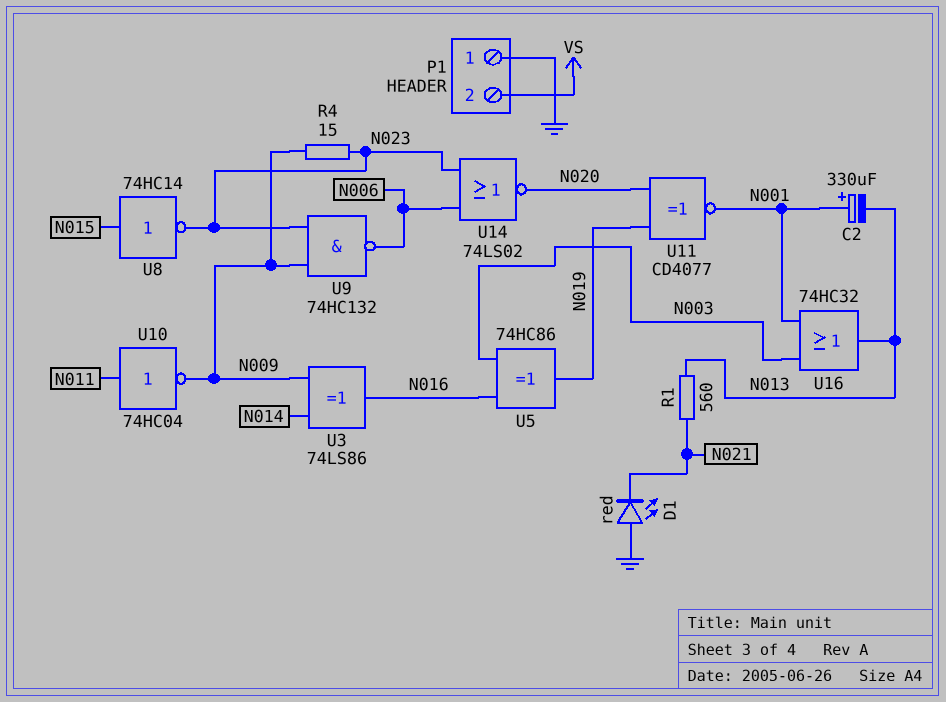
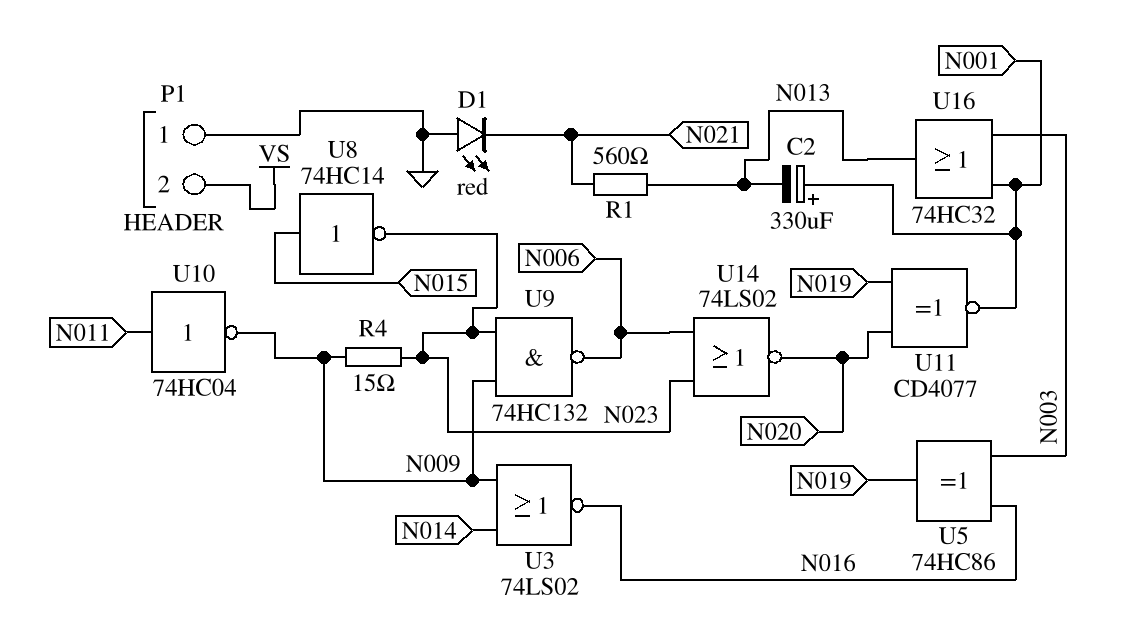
U3: XOR 74LS86 (in N009, in N014, out N016) -> NOR 74LS02 (in N009, in N014, out N016)

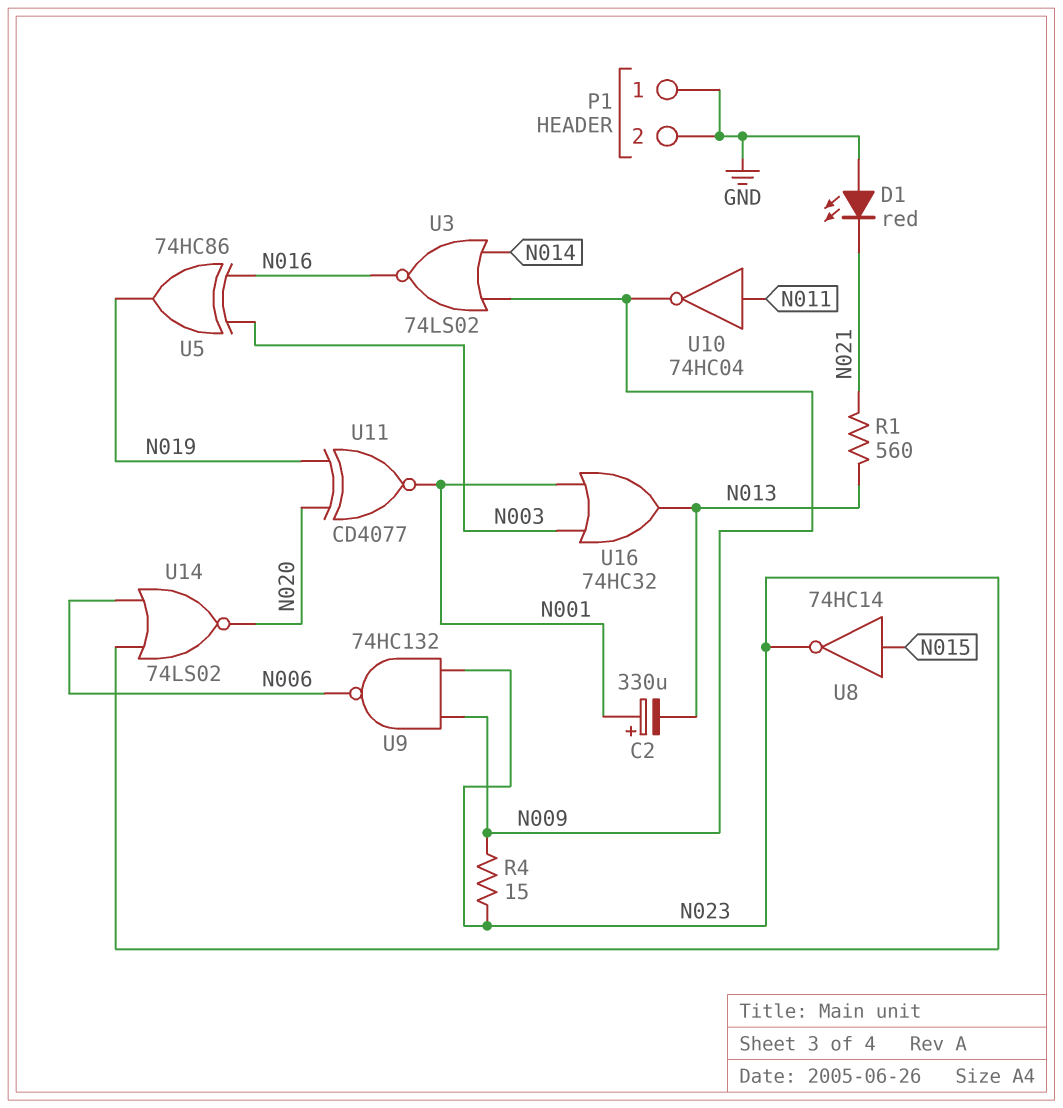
P1 pin 2: VS -> GND

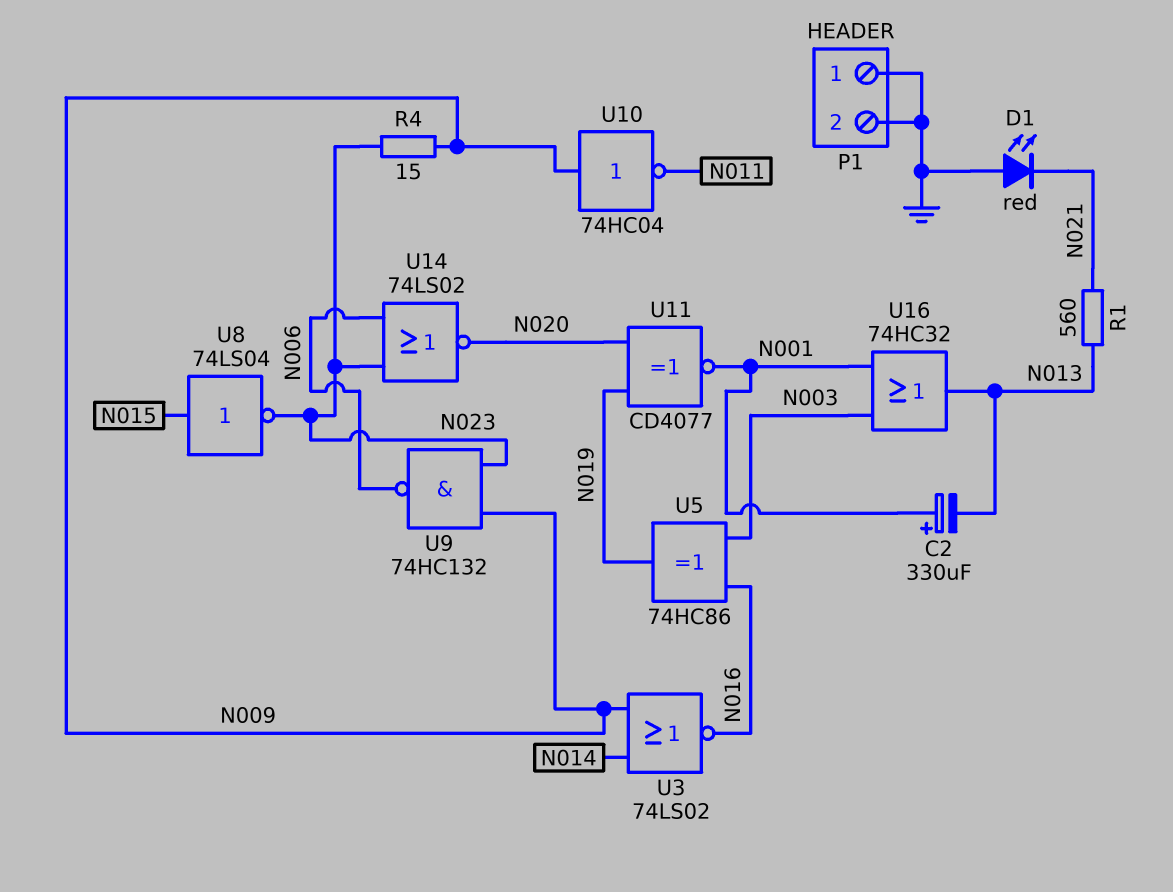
U8: NOT 74HC14 (in N015, out N023) -> NOT 74LS04 (in N015, out N023)
U10: NOT 74HC04 (in N011, out N009) -> NOT 74HC04 (in N009, out N011)

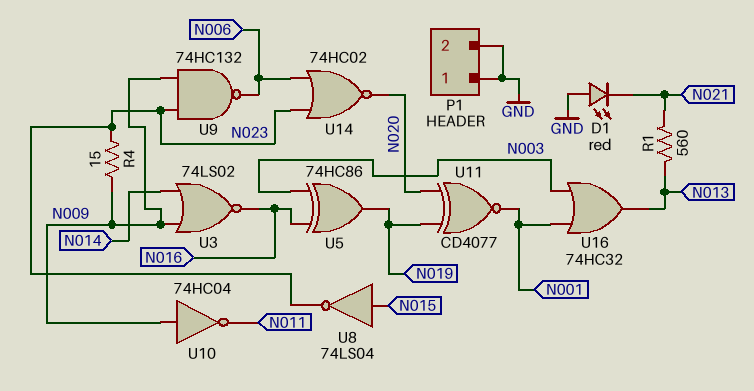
C2: 330uF (plus N001, minus N013) -> none
U14: NOR 74LS02 (in N006, in N023, out N020) -> NOR 74HC02 (in N006, in N023, out N020)

